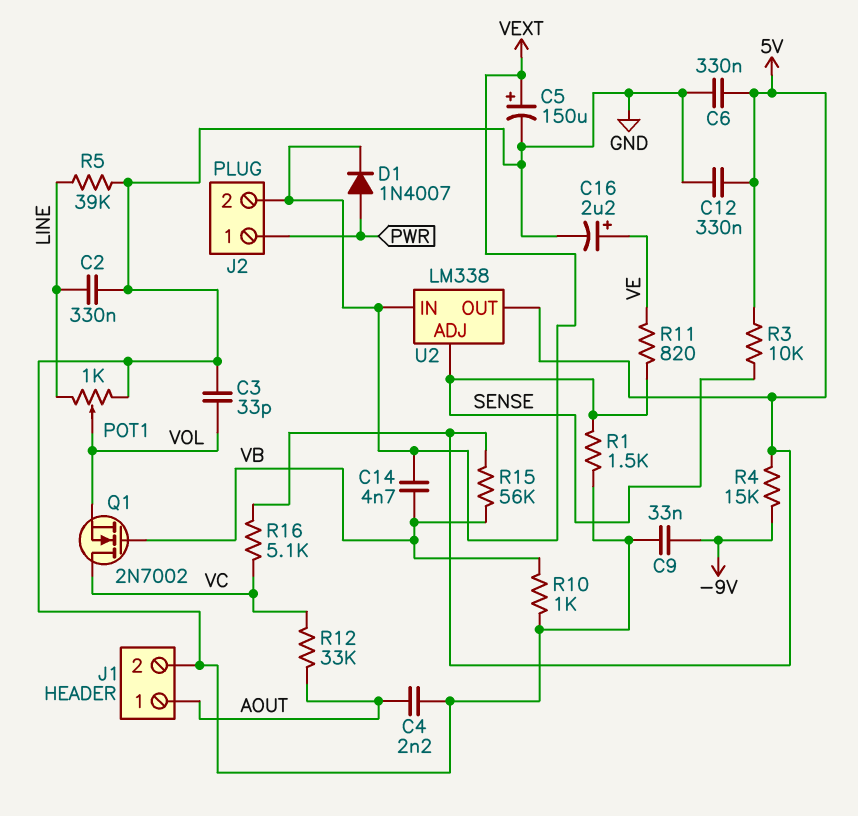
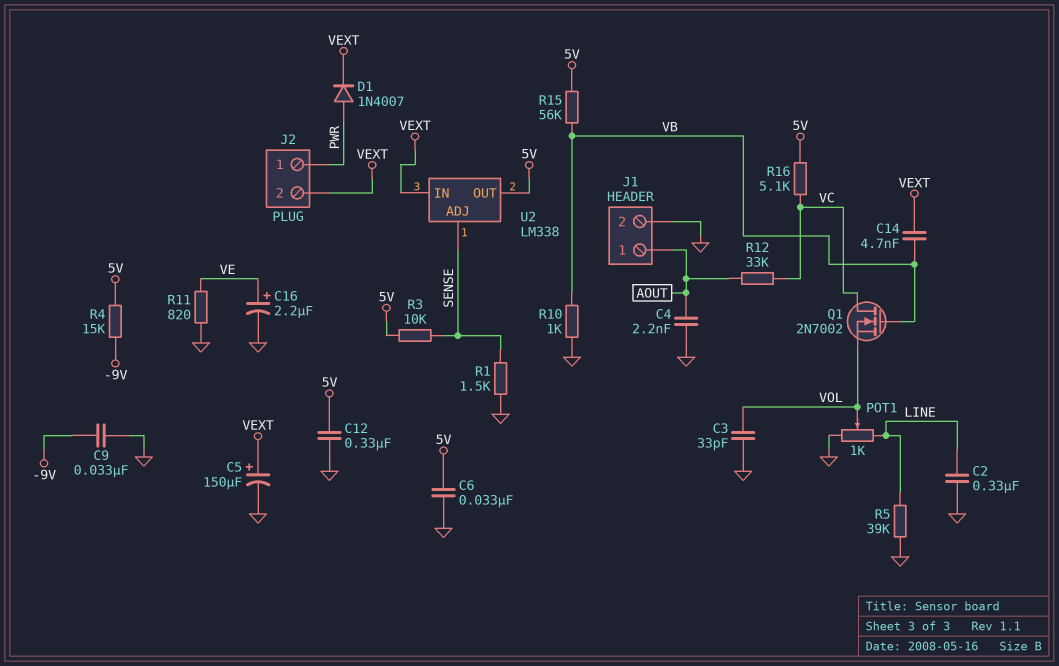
C6: 330nF (5V, GND) -> 33nF (5V, GND)
R11: 820 (SENSE, VE) -> 820 (GND, VE)

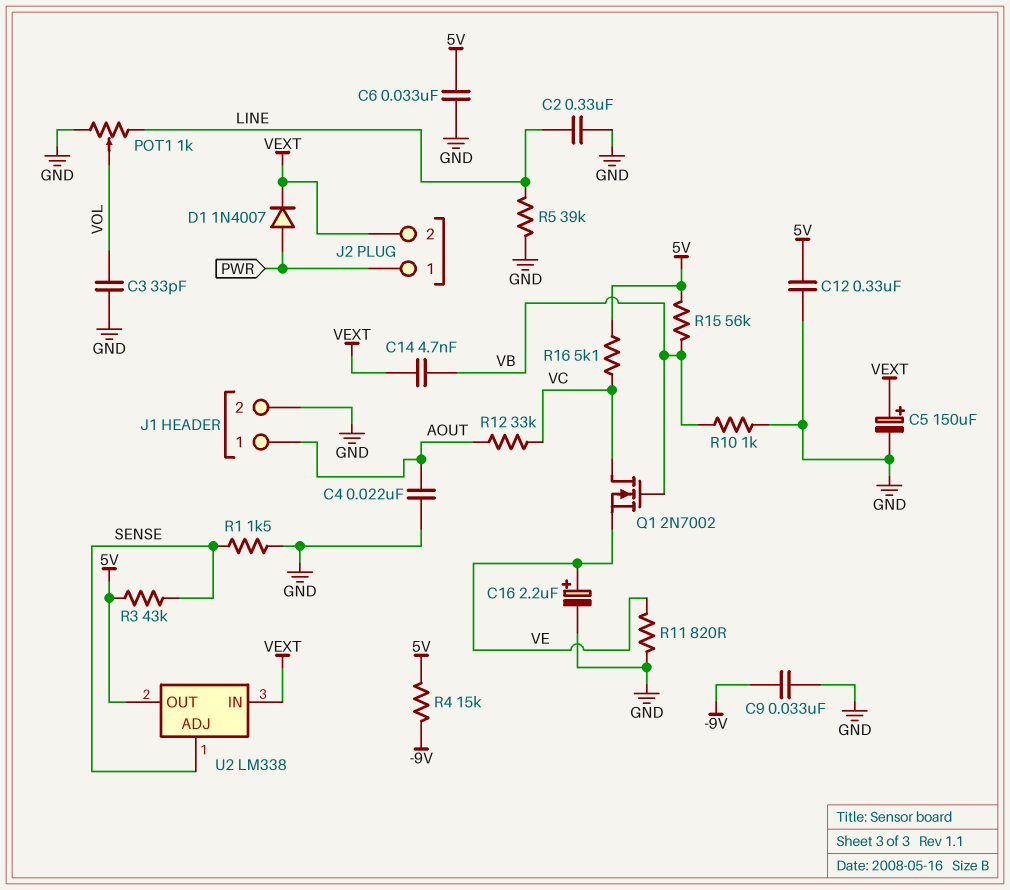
C4: 2.2nF (AOUT, GND) -> 22nF (AOUT, GND)
Q1: NMOS 2N7002 (G VB, D VC, S VOL) -> NMOS 2N7002 (G VB, D VC, S VE)
R3: 10k (5V, SENSE) -> 43k (5V, SENSE)

